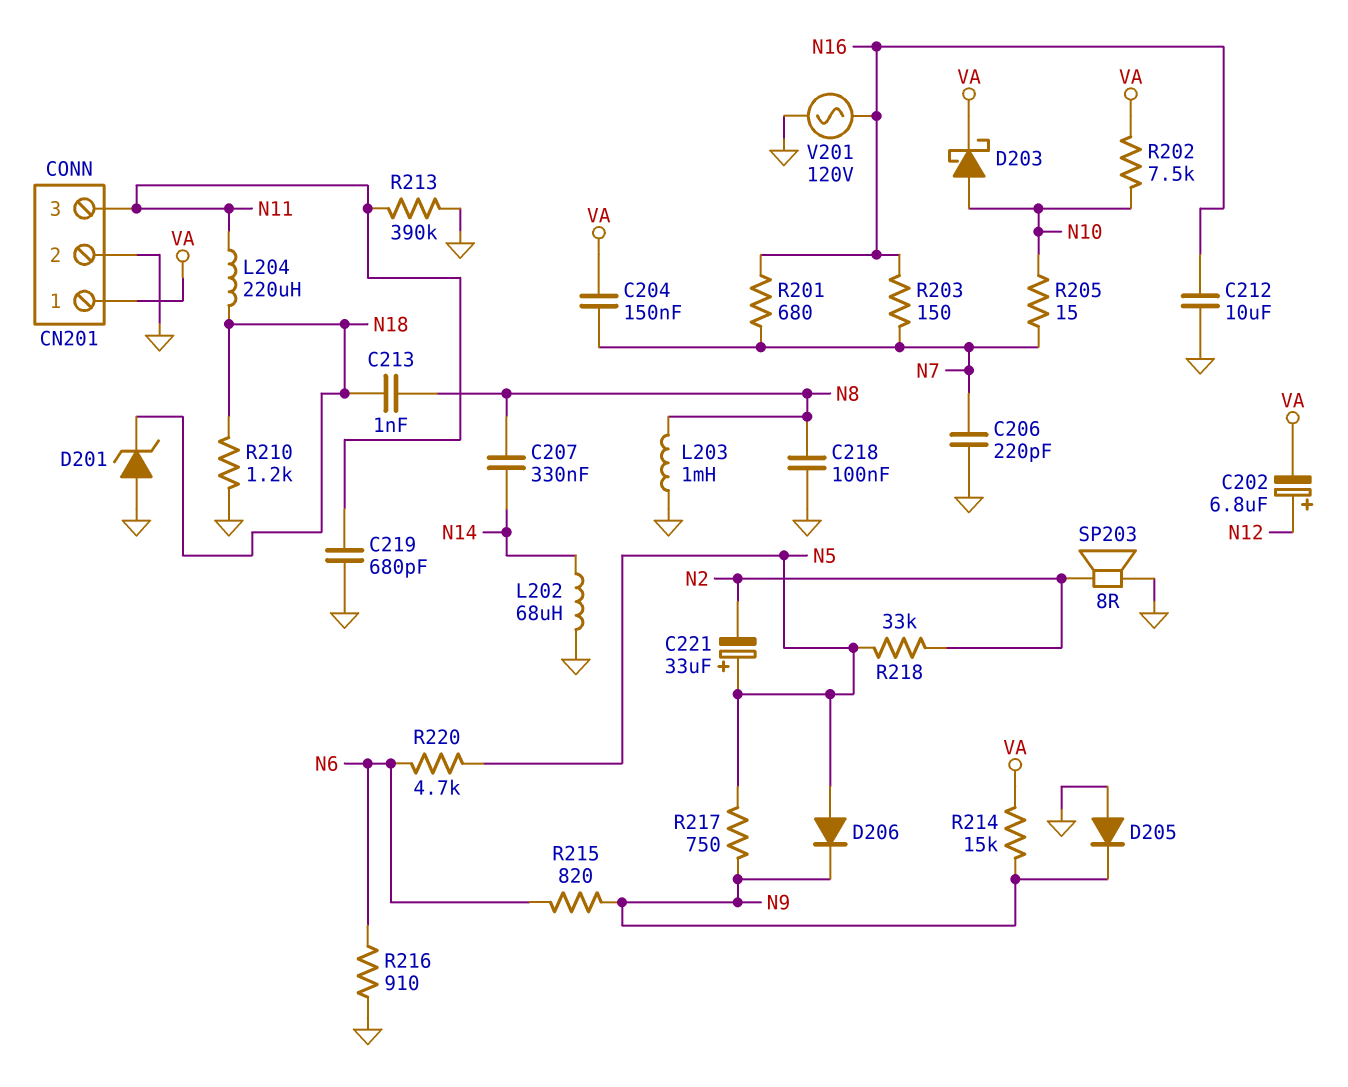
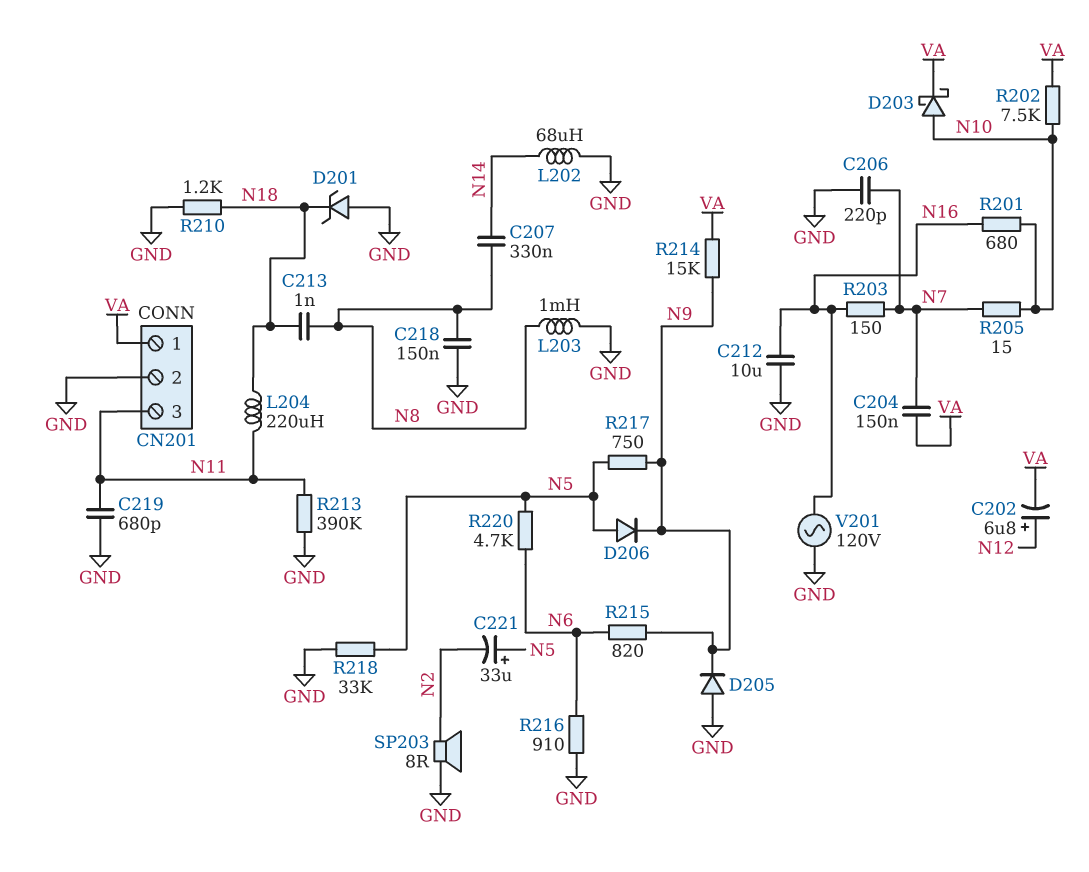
C218: 100nF (GND, N8) -> 150nF (GND, N8)
R201: 680 (N7, N16) -> 680 (N10, N16)
R218: 33k (N2, N5) -> 33k (GND, N5)

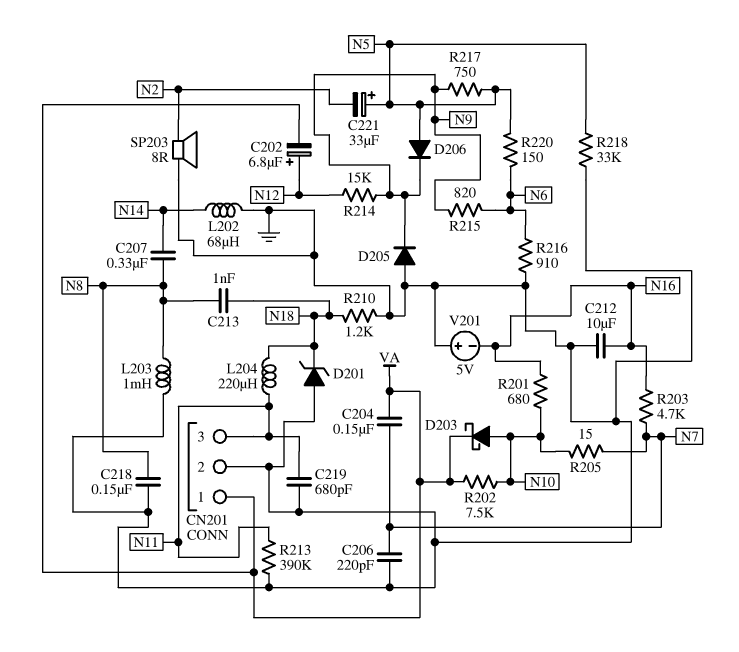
R203: 150 (N7, N16) -> 4.7k (N7, N16)
R214: 15k (N9, VA) -> 15k (N9, N12)
R220: 4.7k (N5, N6) -> 150 (N5, N6)
V201: AC 120V (GND, N16) -> 5V (plus GND, minus N16)

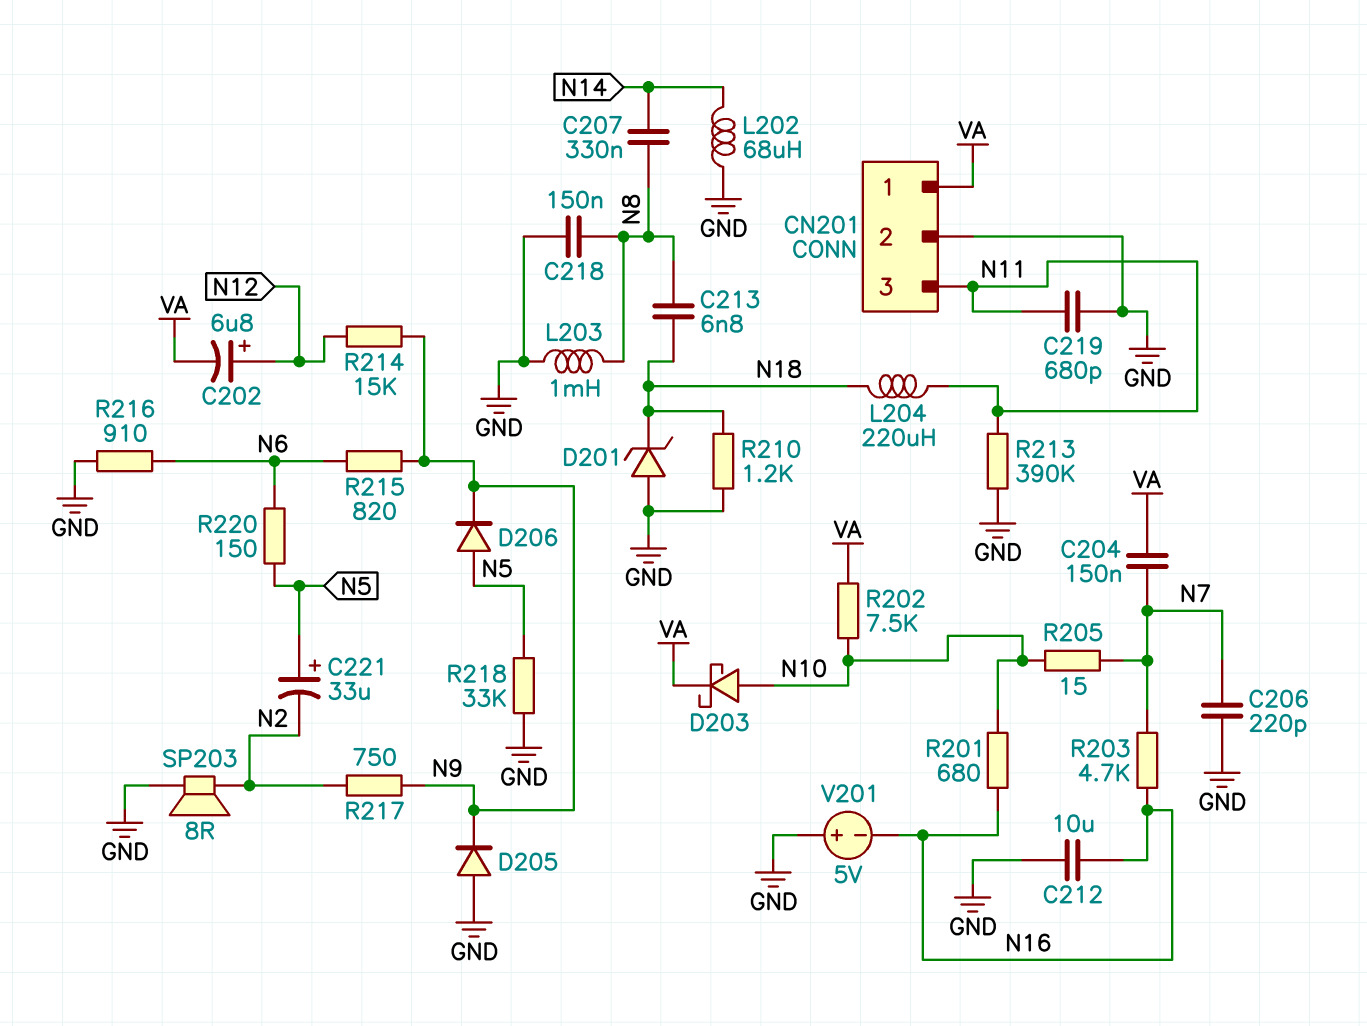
C213: 1nF (N8, N18) -> 6.8nF (N8, N18)
R217: 750 (N5, N9) -> 750 (N2, N9)

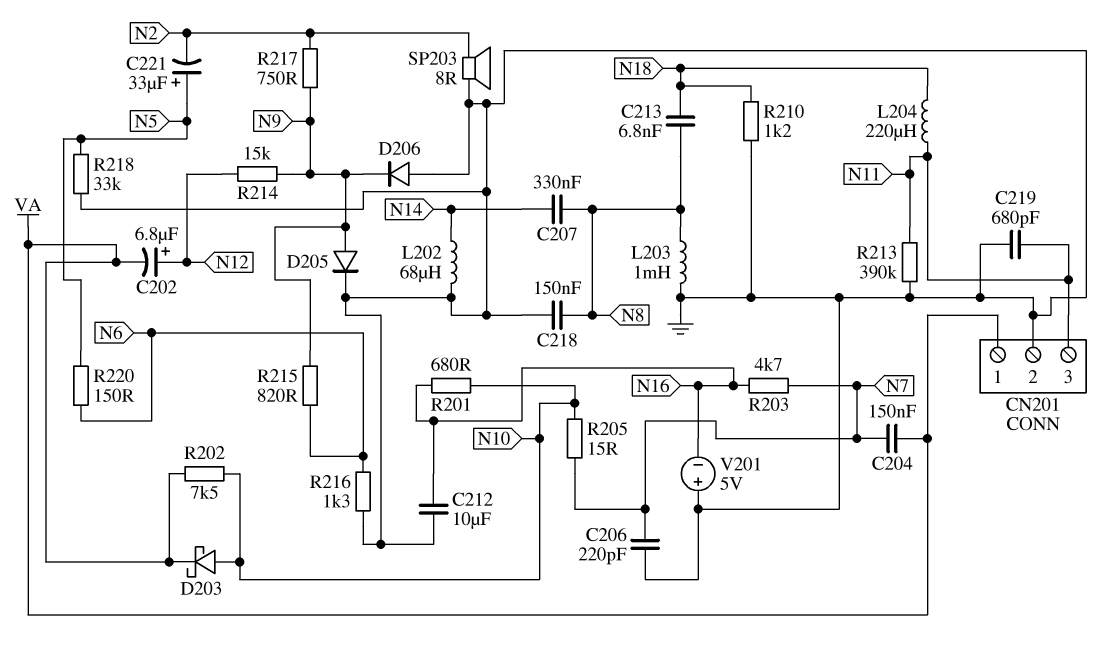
D201: zener (A GND, K N18) -> none
D205: diode (A GND, K N9) -> diode (A N9, K GND)
D206: diode (A N5, K N9) -> diode (A GND, K N9)
R216: 910 (GND, N6) -> 1.3k (GND, N6)

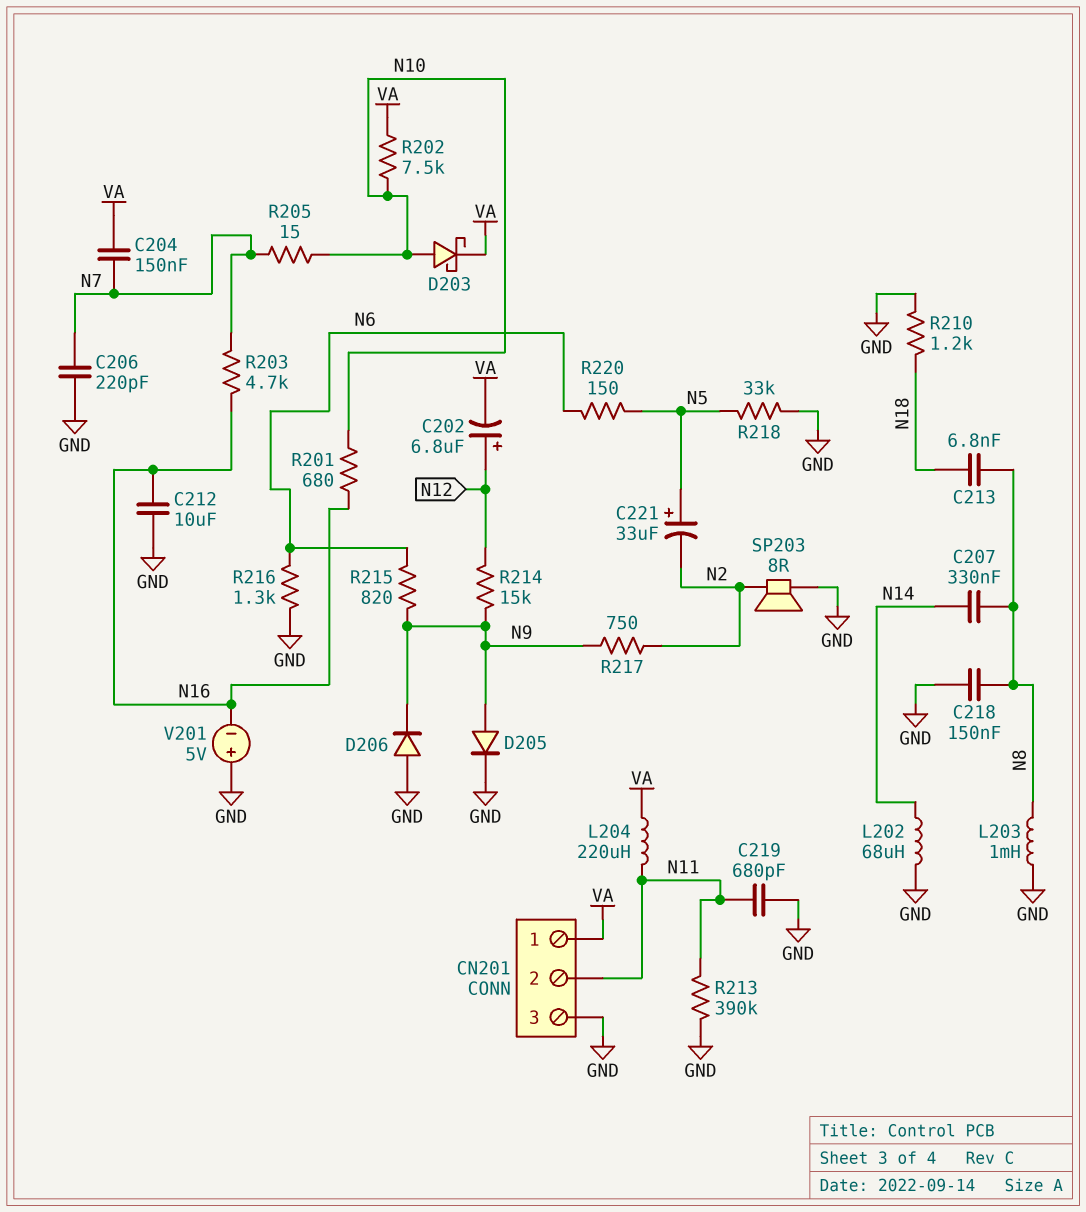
CN201 pin 2: GND -> N11
CN201 pin 3: N11 -> GND
L204: 220uH (N11, N18) -> 220uH (N11, VA)

